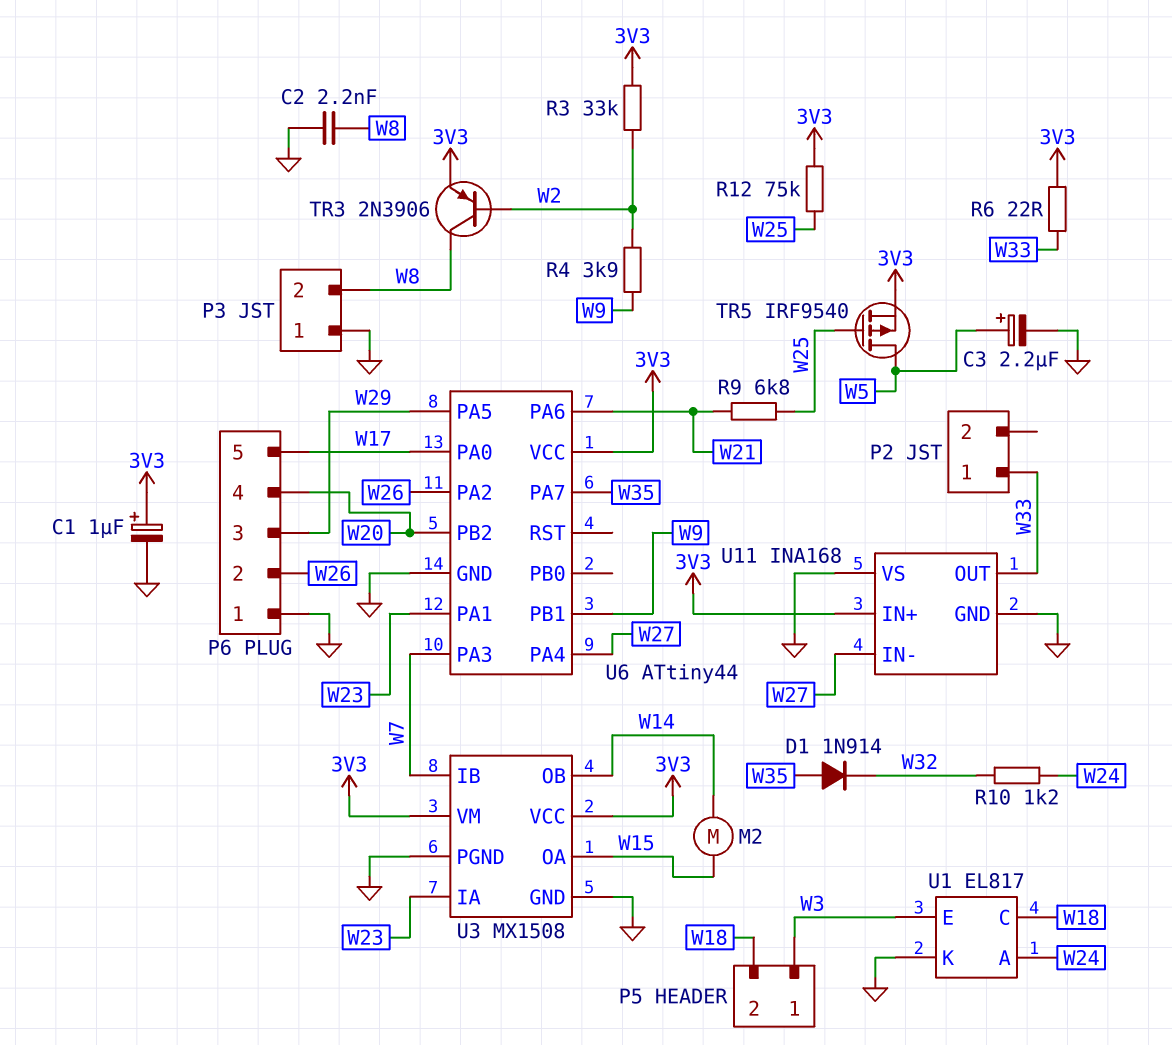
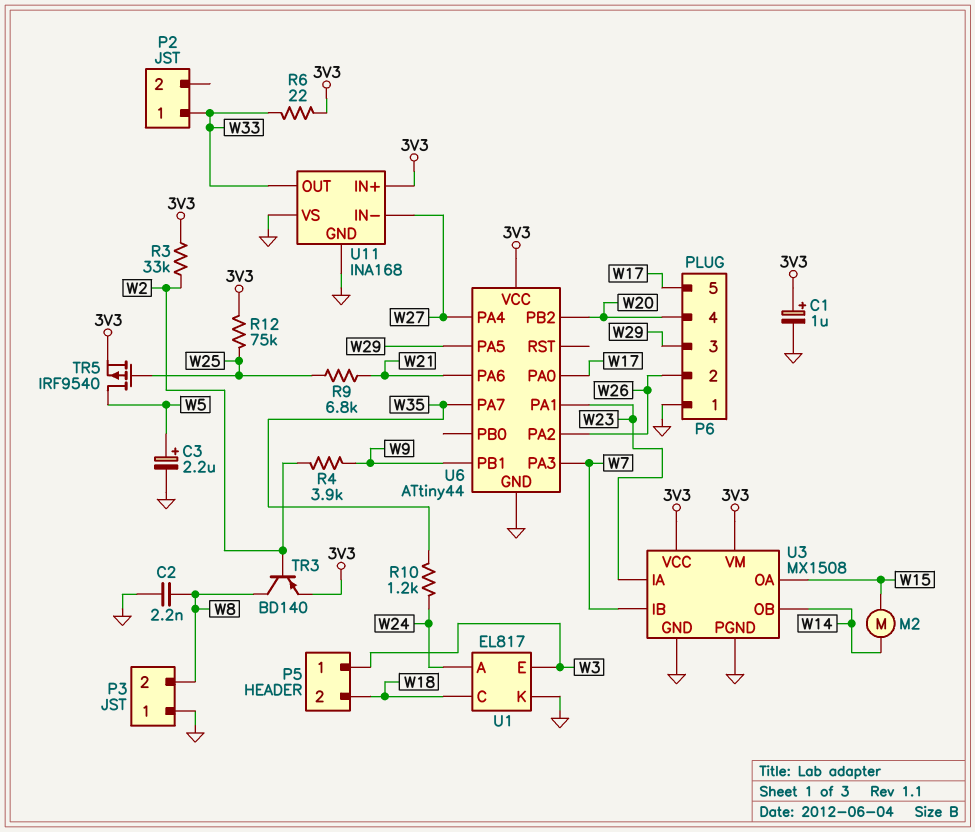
D1: diode 1N914 (A W35, K W32) -> none
R10: 1.2k (W24, W32) -> 1.2k (W24, W35)
TR3: PNP 2N3906 (B W2, C W8, E 3V3) -> PNP BD140 (B W2, C W8, E 3V3)

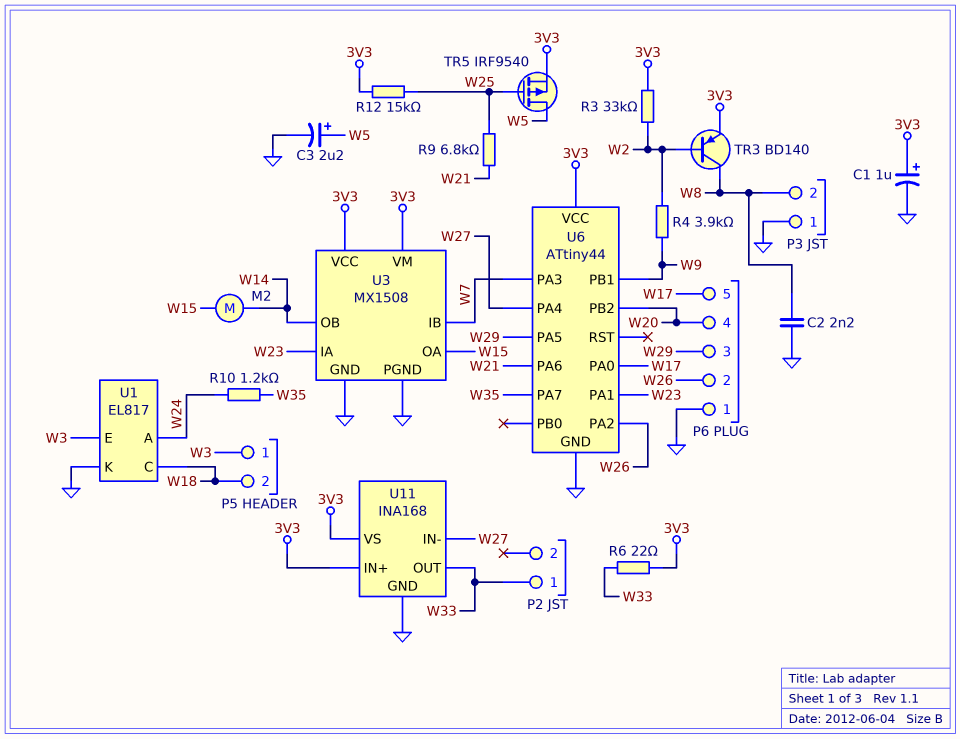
R12: 75k (3V3, W25) -> 15k (3V3, W25)
U11 pin VS: GND -> 3V3

